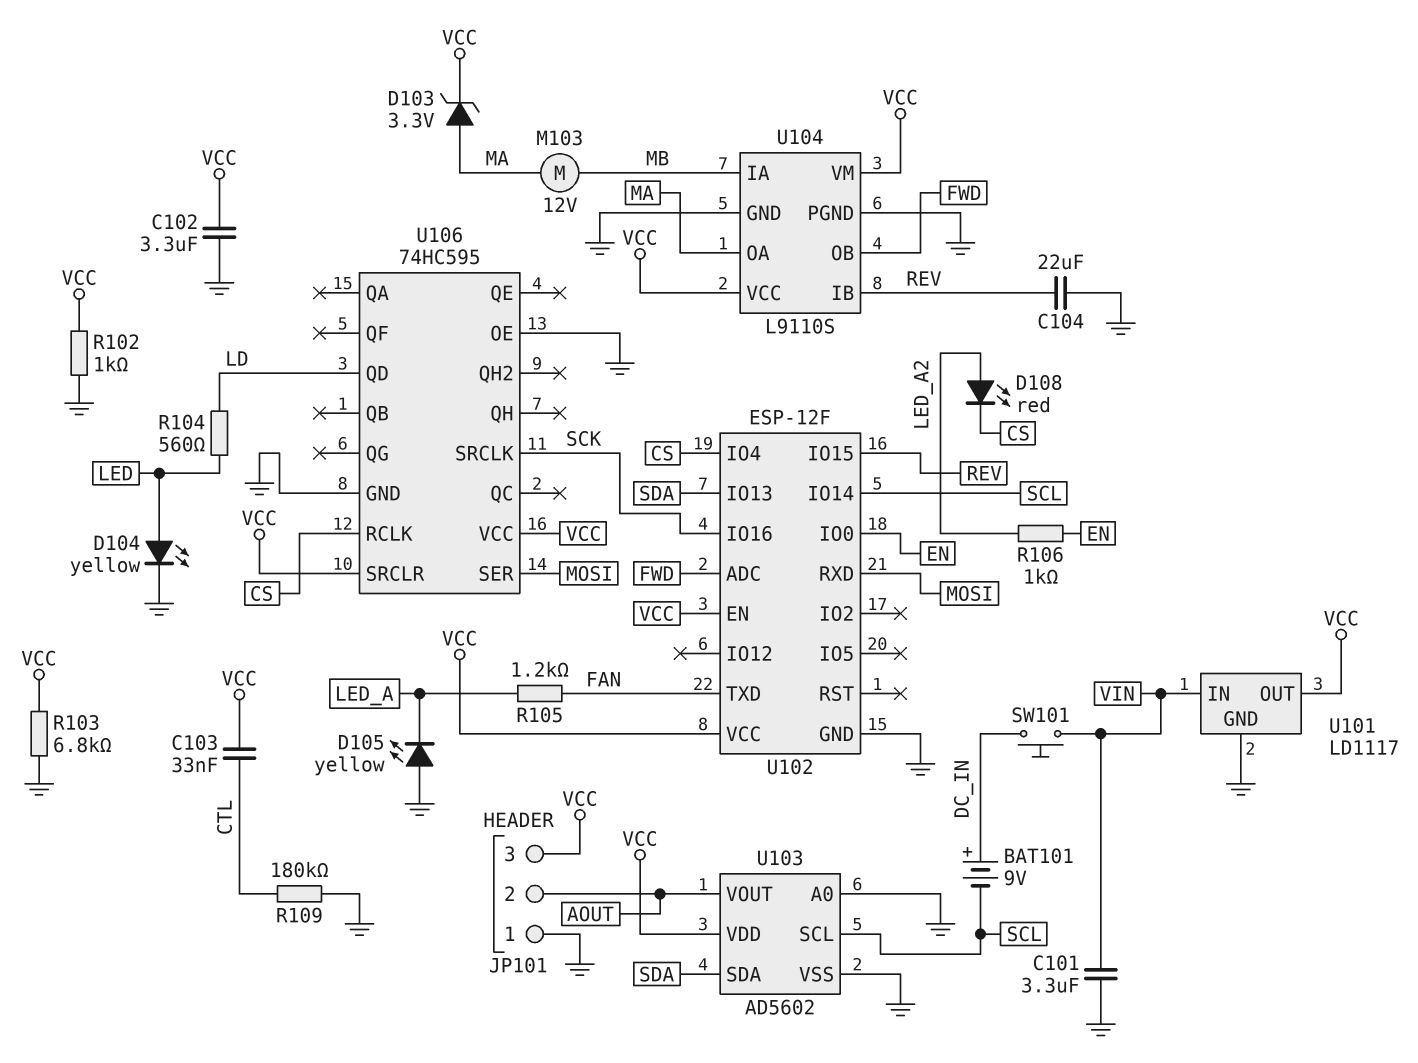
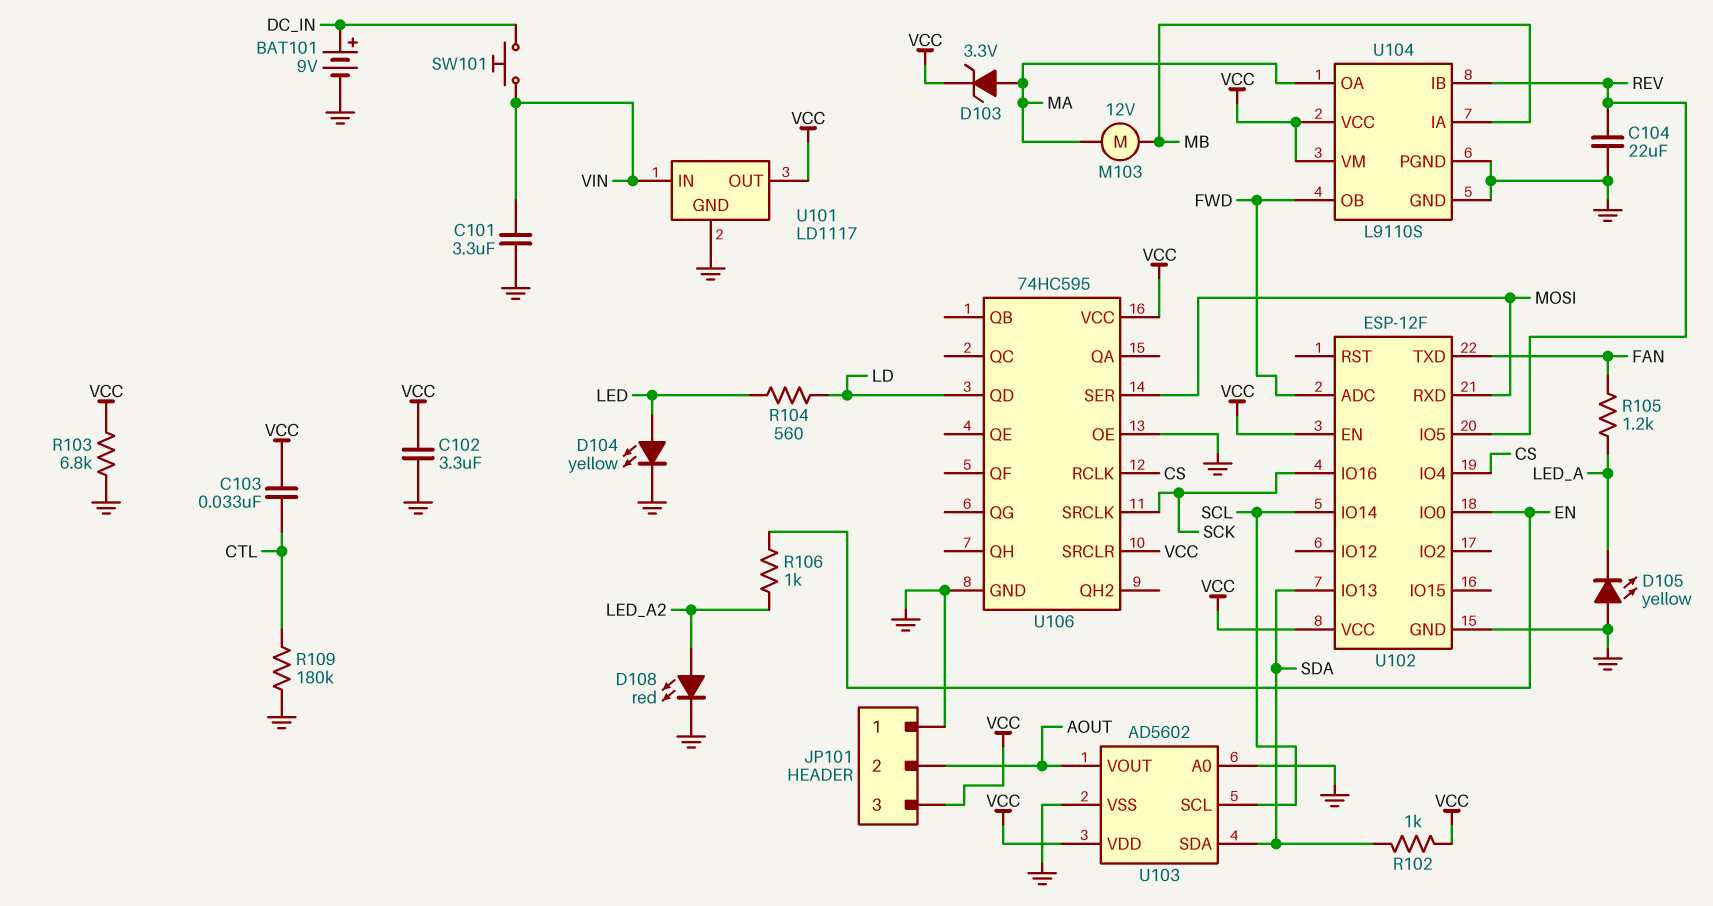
BAT101: 9V (plus DC_IN, minus SCL) -> 9V (plus DC_IN, minus GND)
D108: LED red (A LED_A2, K CS) -> LED red (A LED_A2, K GND)
R102: 1k (GND, VCC) -> 1k (SDA, VCC)
U102 pin IO5: none -> REV
U102 pin IO15: REV -> none

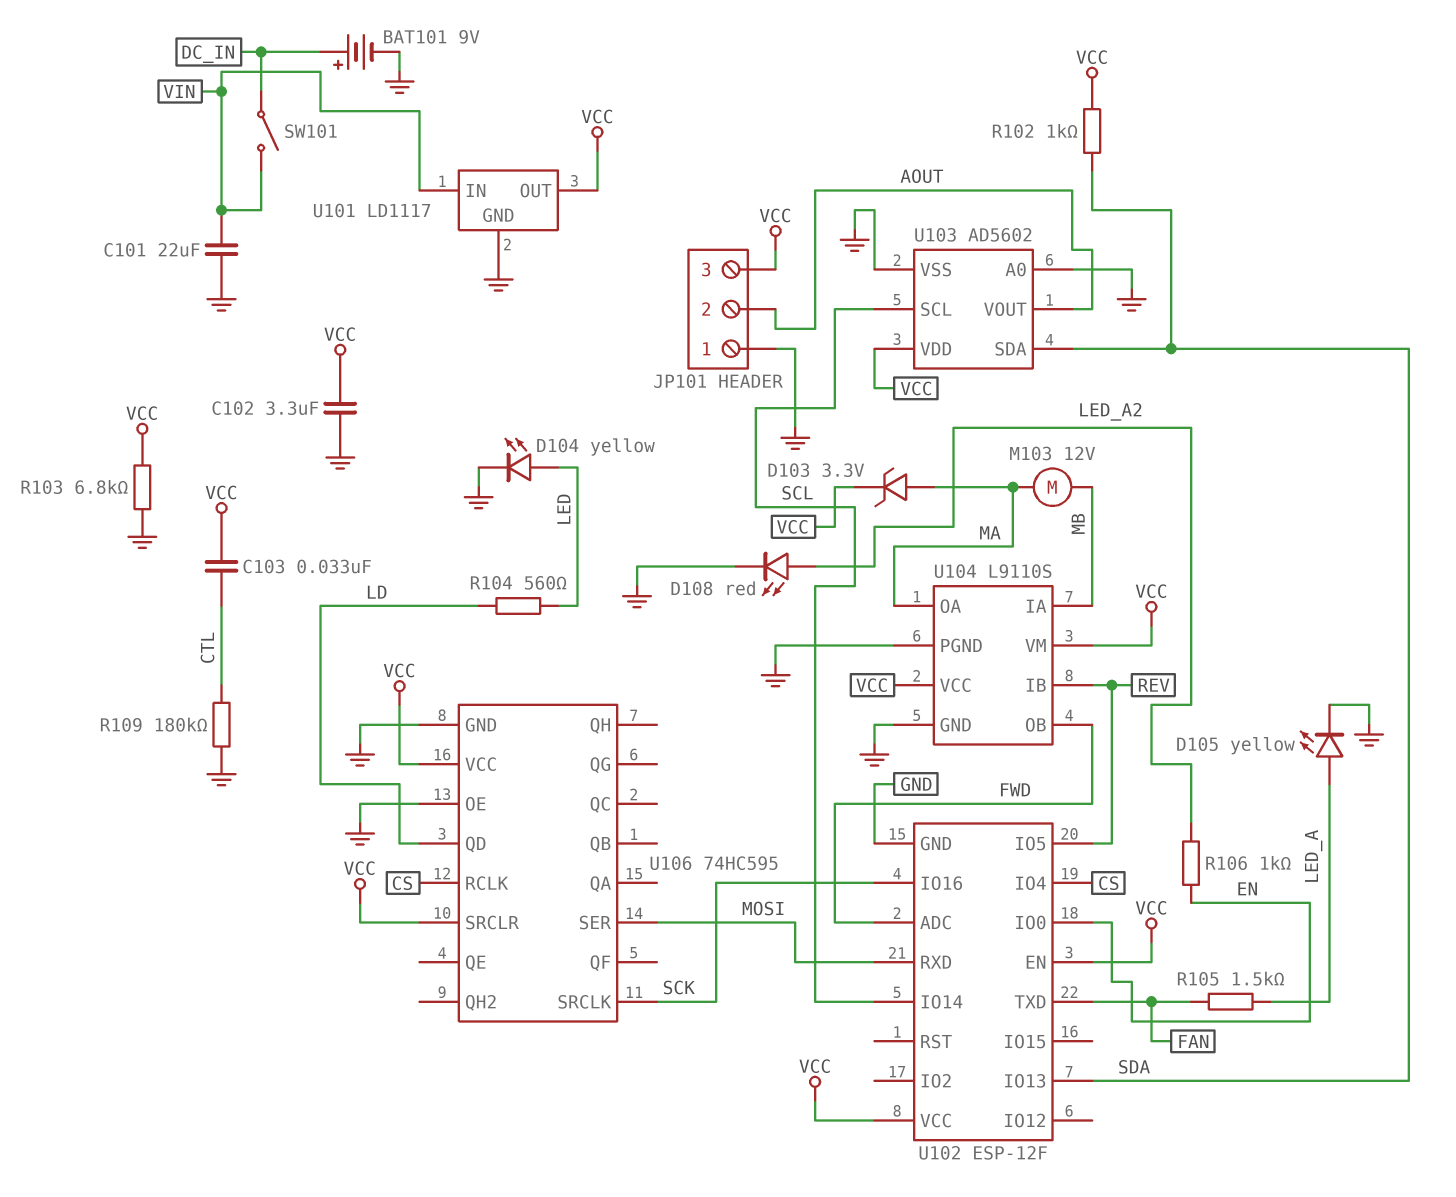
C101: 3.3uF (GND, VIN) -> 22uF (GND, VIN)
C104: 22uF (GND, REV) -> none
D105: LED yellow (A GND, K LED_A) -> LED yellow (A LED_A, K GND)
R105: 1.2k (FAN, LED_A) -> 1.5k (FAN, LED_A)
SW101: button (DC_IN, VIN) -> switch (DC_IN, VIN)

